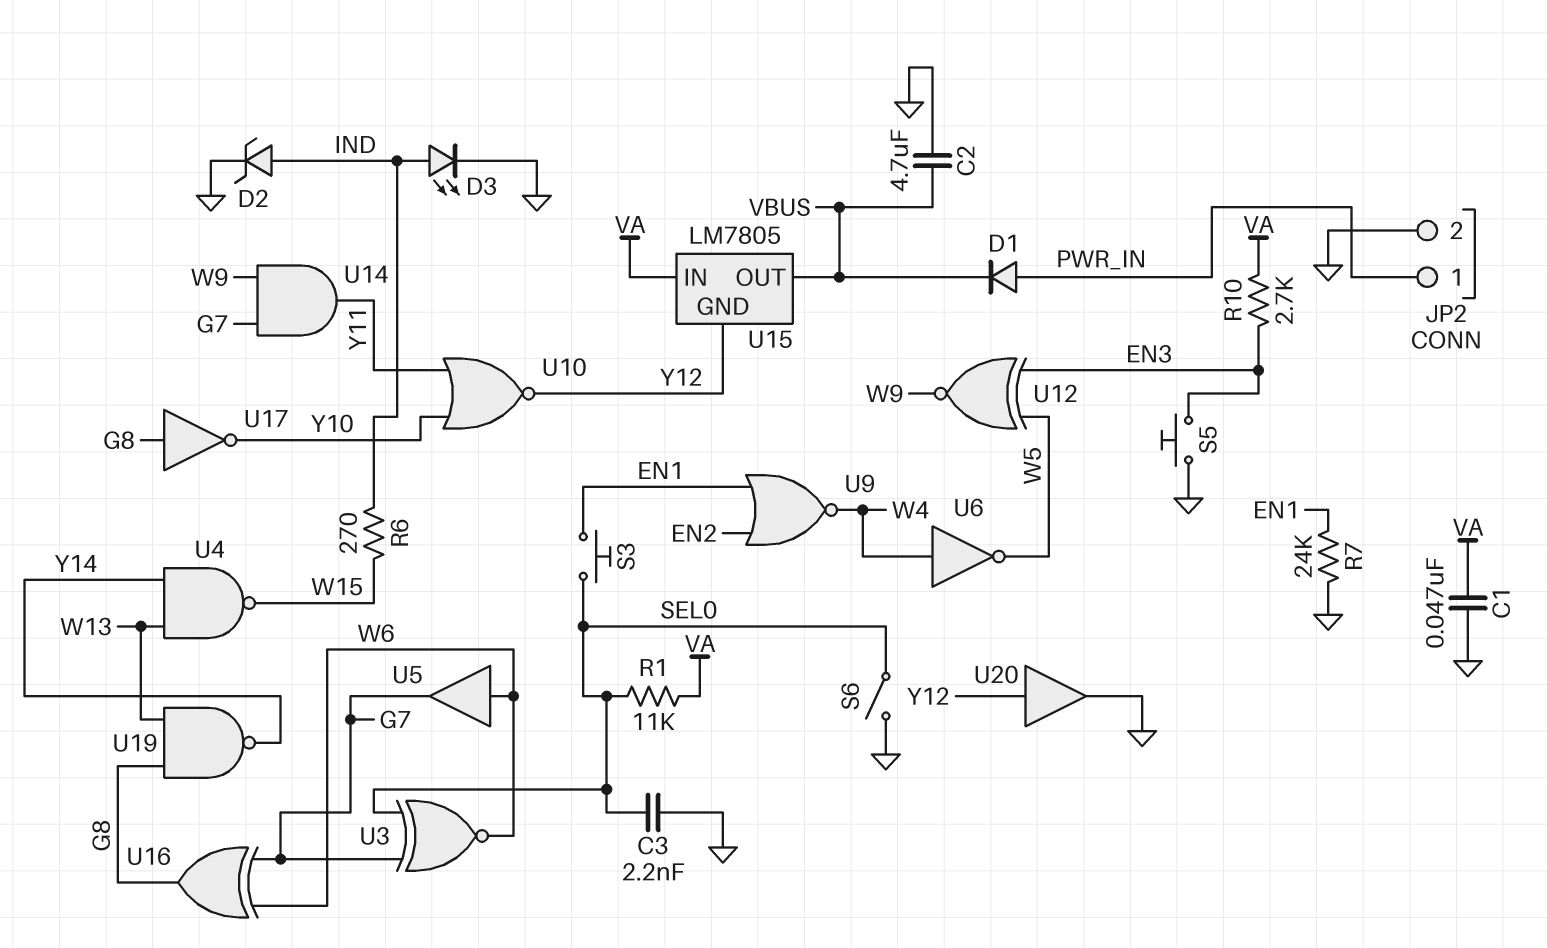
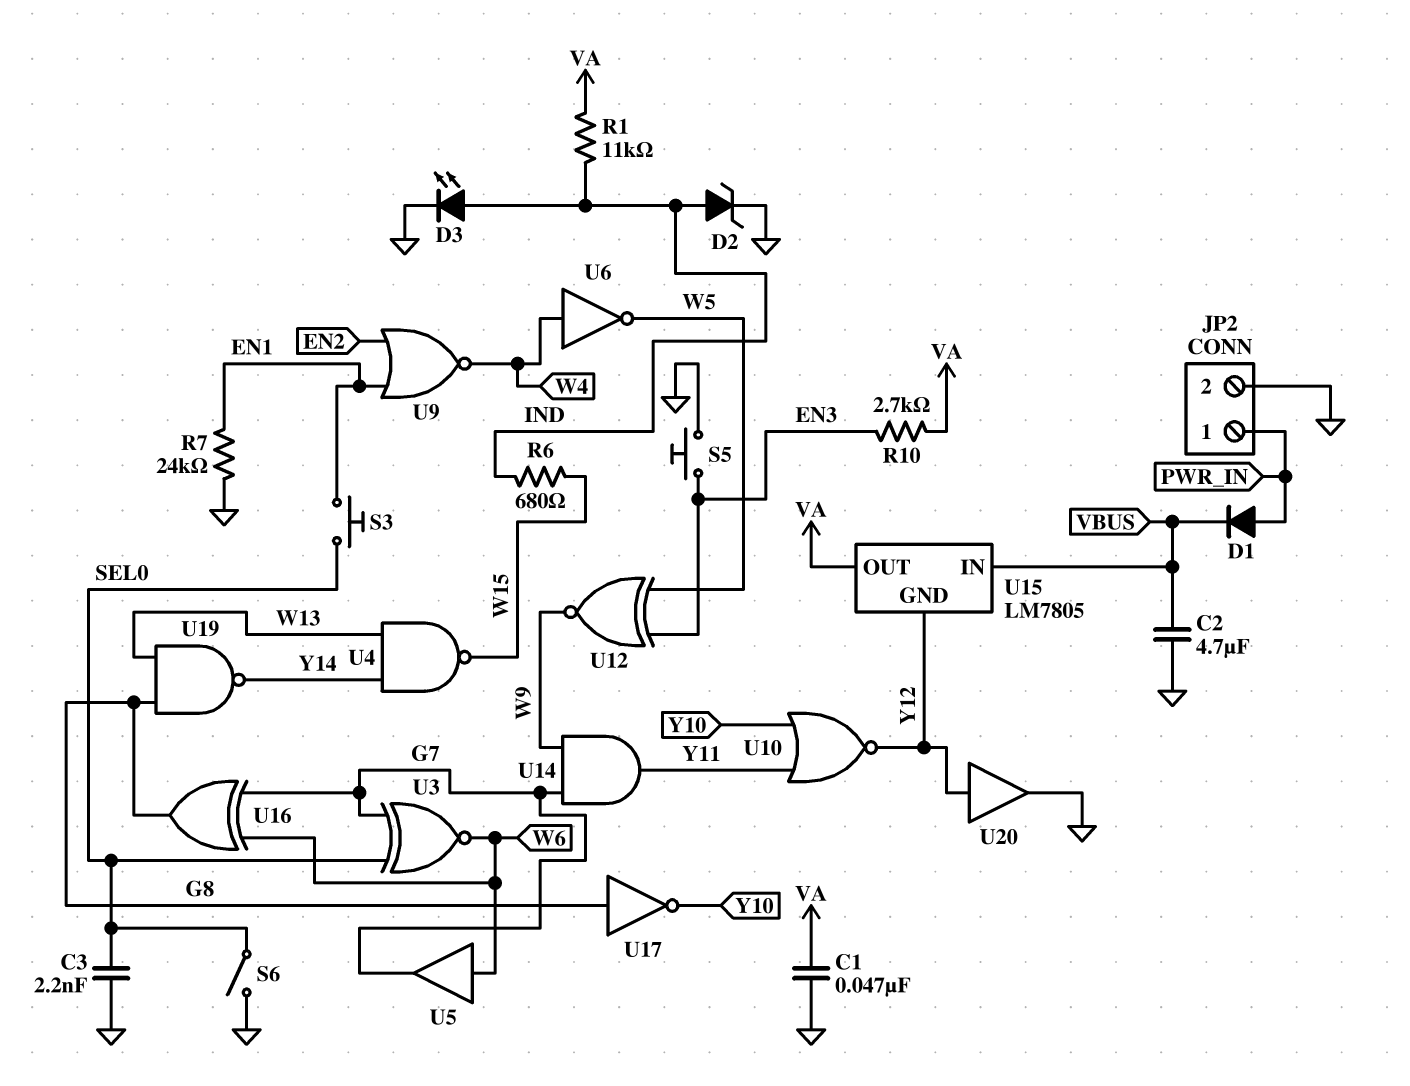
R1: 11k (SEL0, VA) -> 11k (IND, VA)
R6: 270 (IND, W15) -> 680 (IND, W15)
U15 pin IN: VA -> VBUS
U15 pin OUT: VBUS -> VA

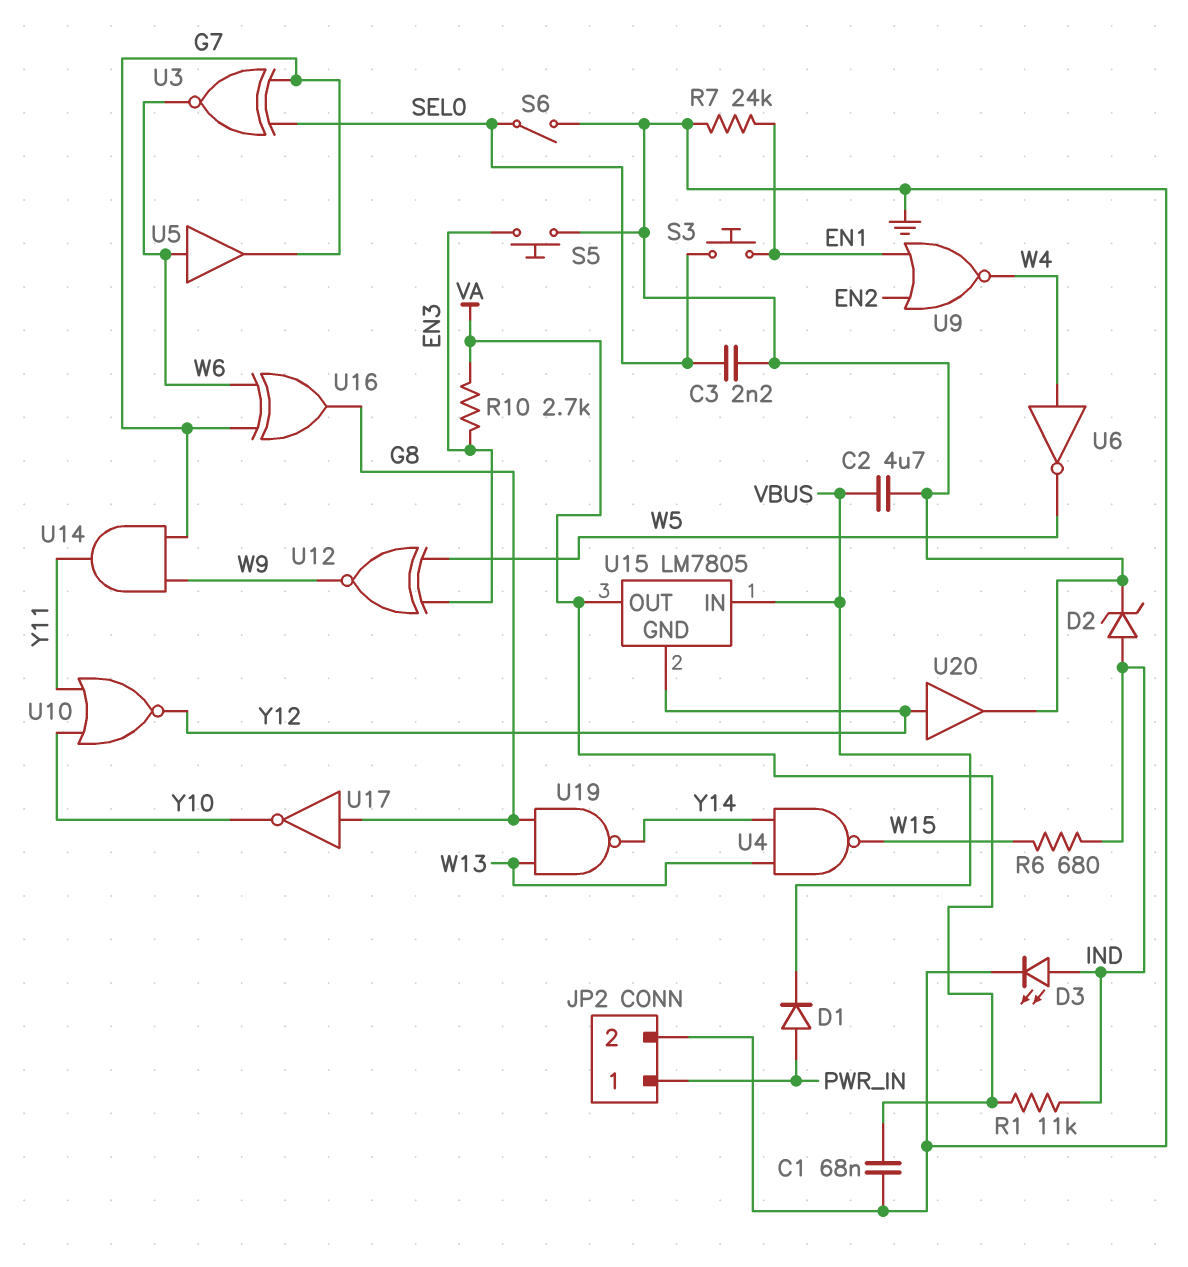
C1: 47nF (GND, VA) -> 68nF (GND, VA)

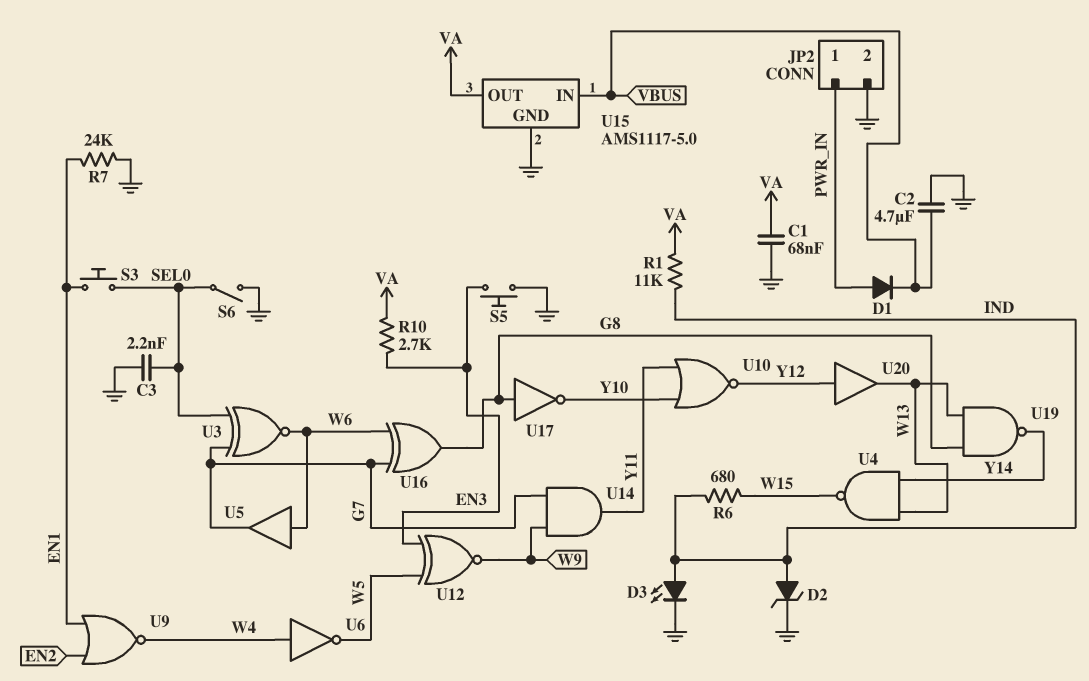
U15: LM7805 -> AMS1117-5.0
U15 pin GND: Y12 -> GND
U20: buffer (in Y12, out GND) -> buffer (in Y12, out W13)

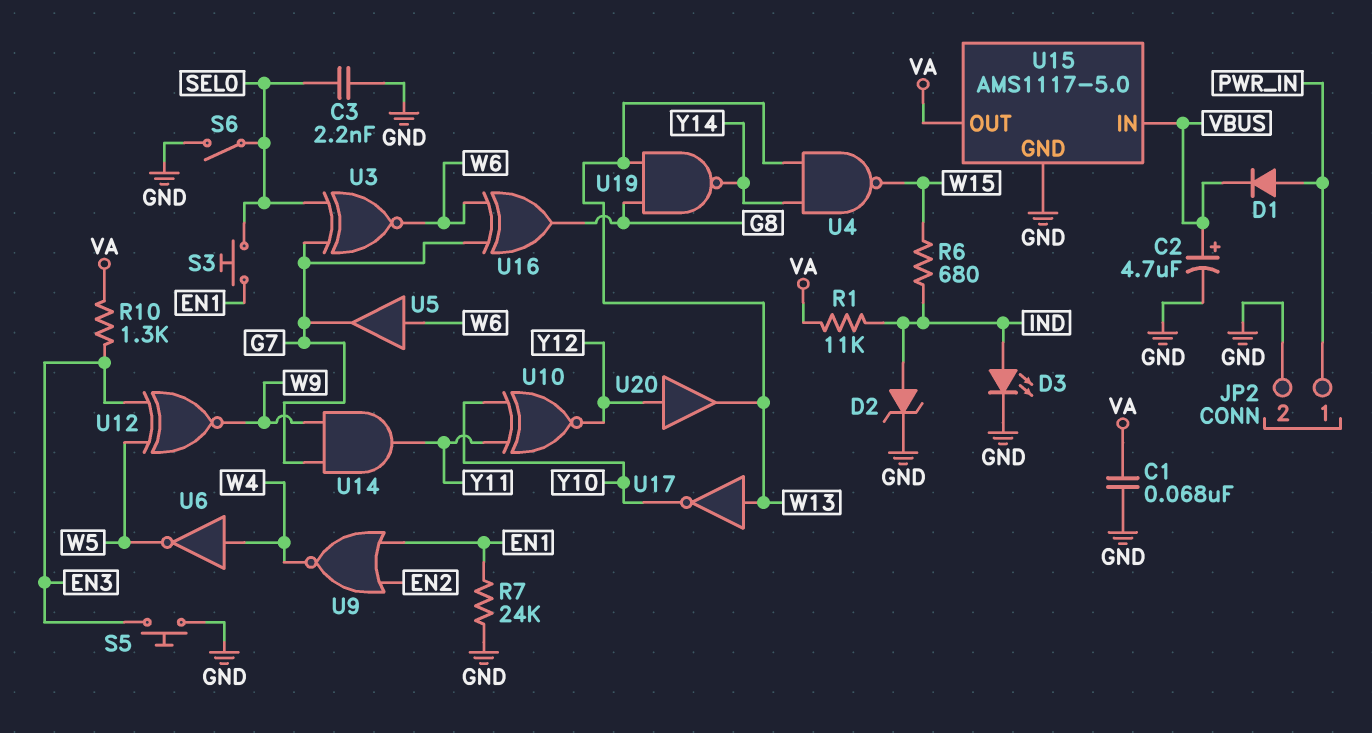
C2: 4.7uF (GND, VBUS) -> 4.7uF (plus VBUS, minus GND)
R10: 2.7k (EN3, VA) -> 1.3k (EN3, VA)
U10: NOR (in Y10, in Y11, out Y12) -> XNOR (in Y10, in Y11, out Y12)
U17: NOT (in G8, out Y10) -> NOT (in W13, out Y10)

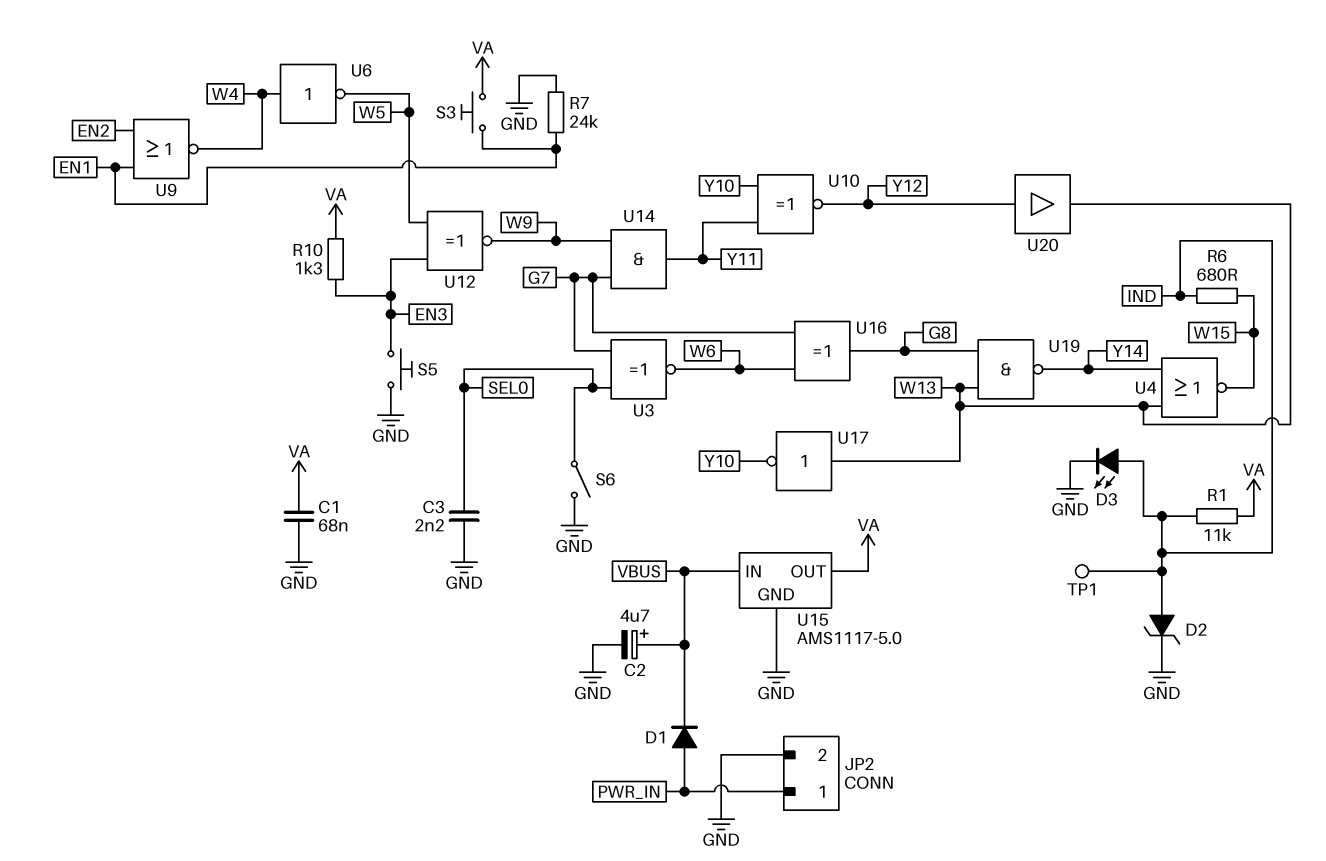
S3: button (EN1, SEL0) -> button (EN1, VA)
TP1: none -> test point (IND)
U4: NAND (in W13, in Y14, out W15) -> NOR (in W13, in Y14, out W15)
U5: buffer (in W6, out G7) -> none

